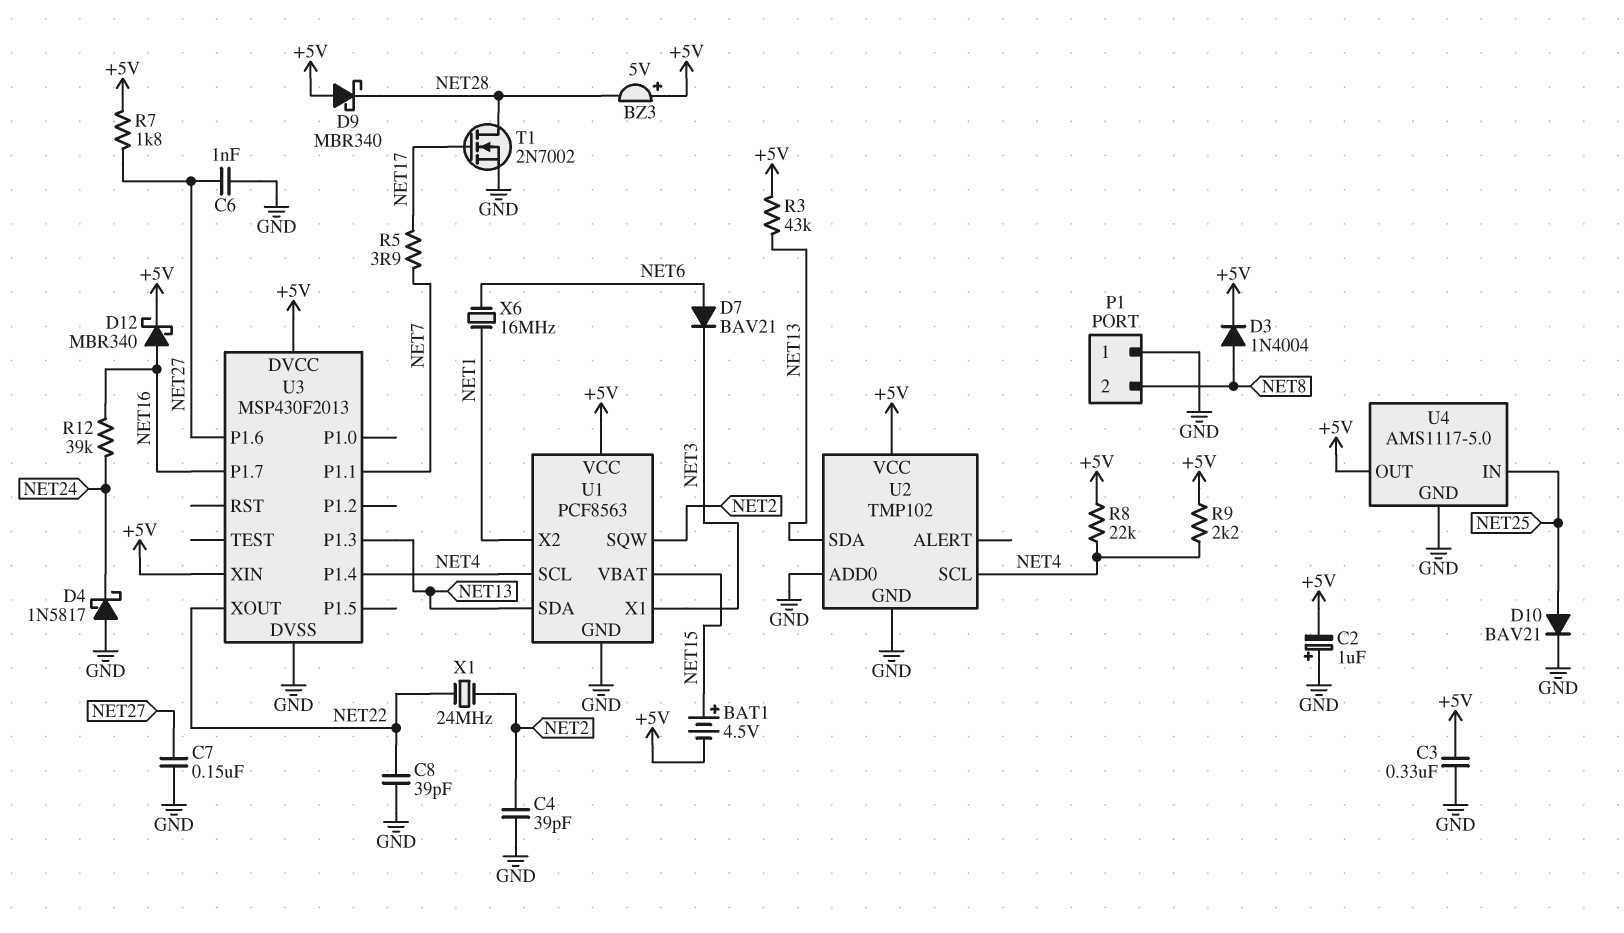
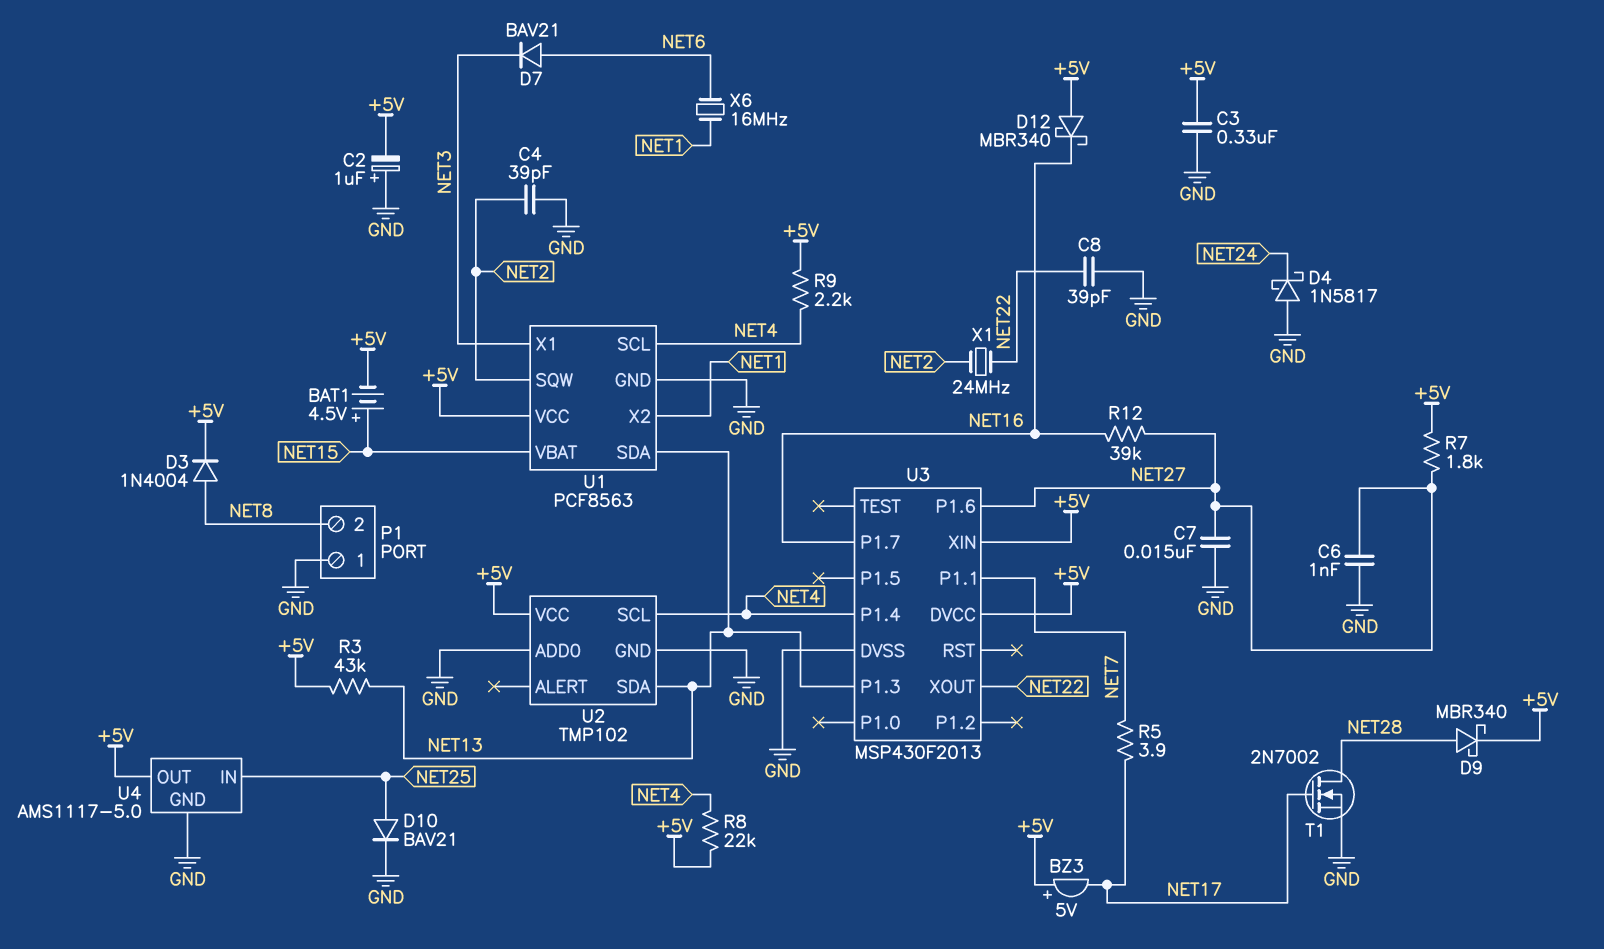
BZ3: buzzer 5V (plus +5V, minus NET28) -> buzzer 5V (plus +5V, minus NET17)
C7: 150nF (GND, NET27) -> 15nF (GND, NET27)
D9: schottky MBR340 (A +5V, K NET28) -> schottky MBR340 (A NET28, K +5V)
D12: schottky MBR340 (A NET16, K +5V) -> schottky MBR340 (A +5V, K NET16)
R12: 39k (NET16, NET24) -> 39k (NET16, NET27)

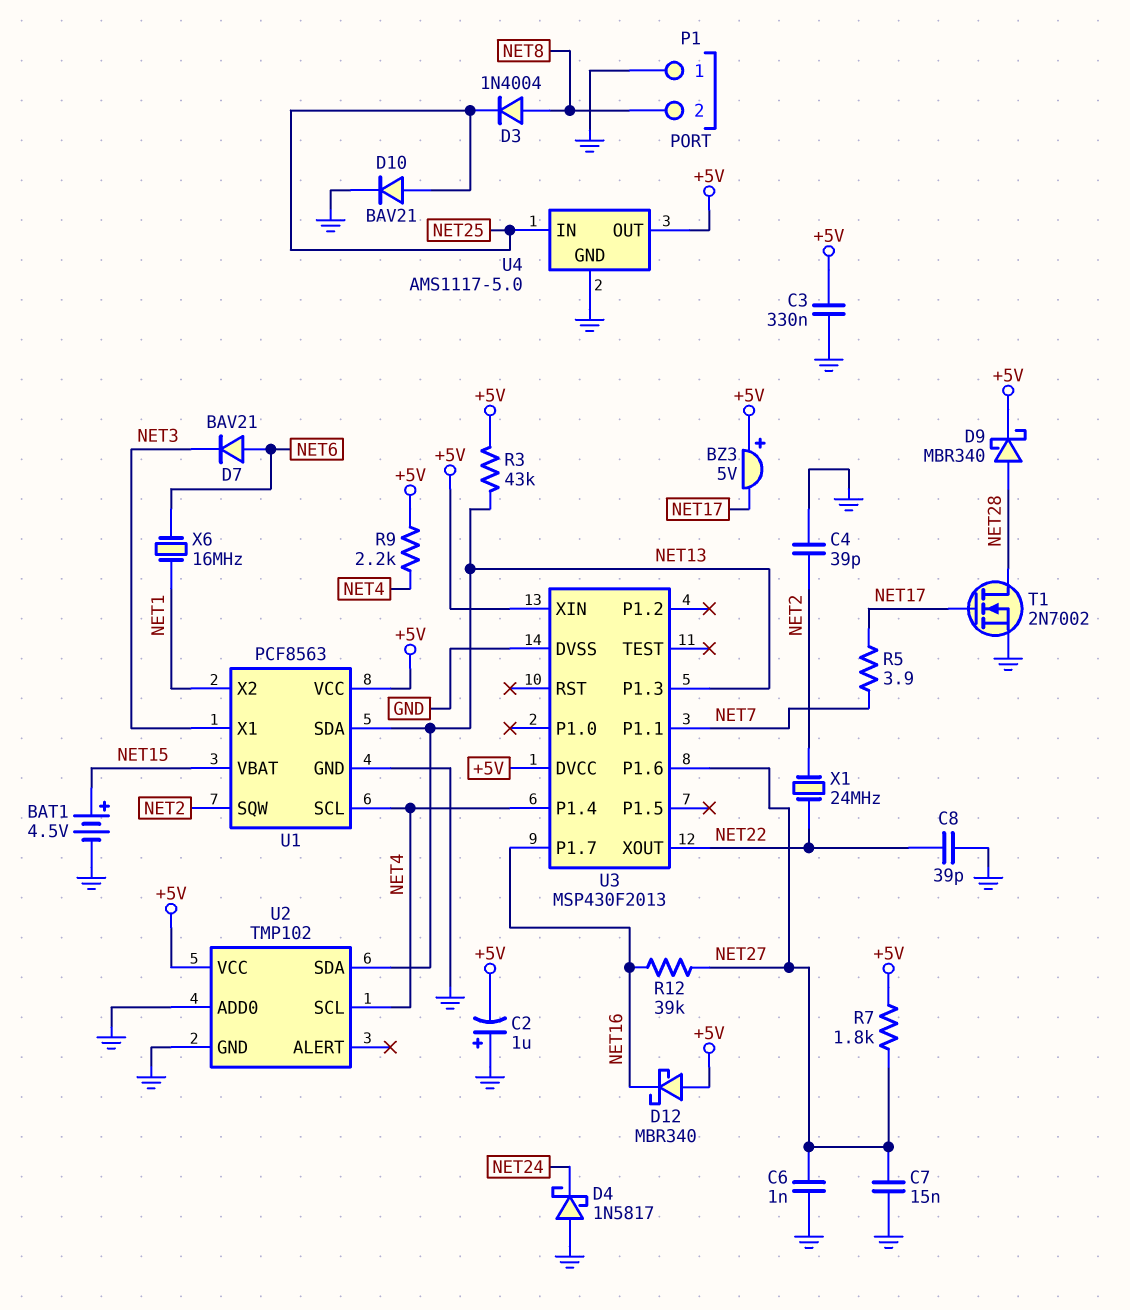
BAT1: 4.5V (plus NET15, minus +5V) -> 4.5V (plus NET15, minus GND)
D3: diode 1N4004 (A NET8, K +5V) -> diode 1N4004 (A NET8, K NET25)
R8: 22k (+5V, NET4) -> none

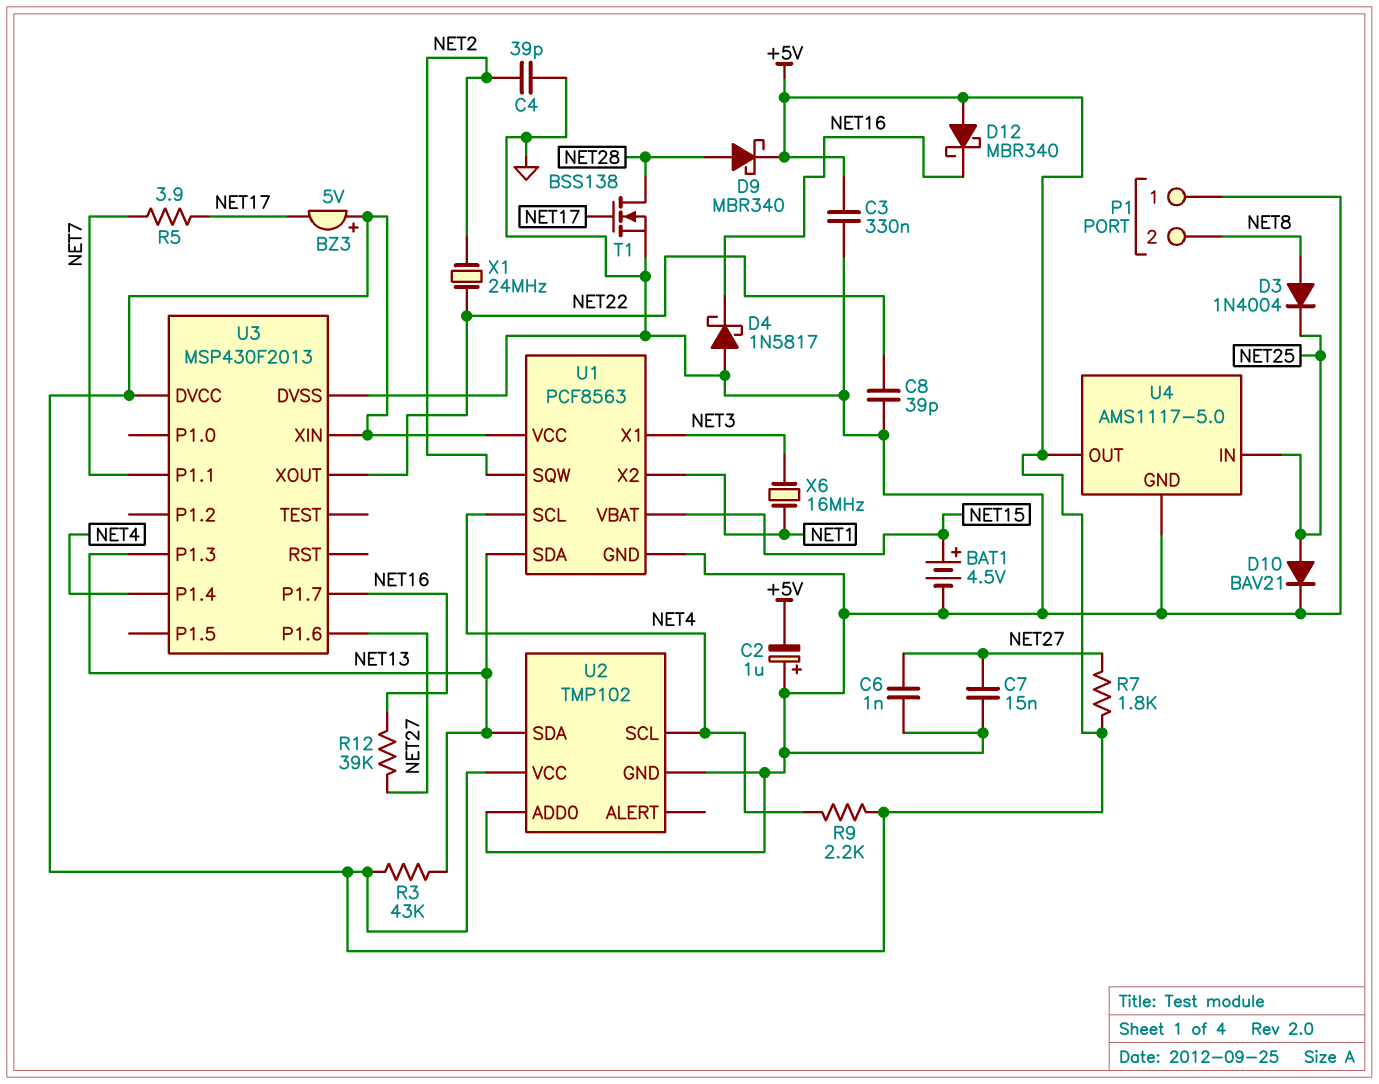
D4: schottky 1N5817 (A GND, K NET24) -> schottky 1N5817 (A GND, K NET16)
D7: diode BAV21 (A NET6, K NET3) -> none
T1: NMOS 2N7002 (G NET17, D NET28, S GND) -> NMOS BSS138 (G NET17, D NET28, S GND)
X6: 16MHz (NET1, NET6) -> 16MHz (NET1, NET3)

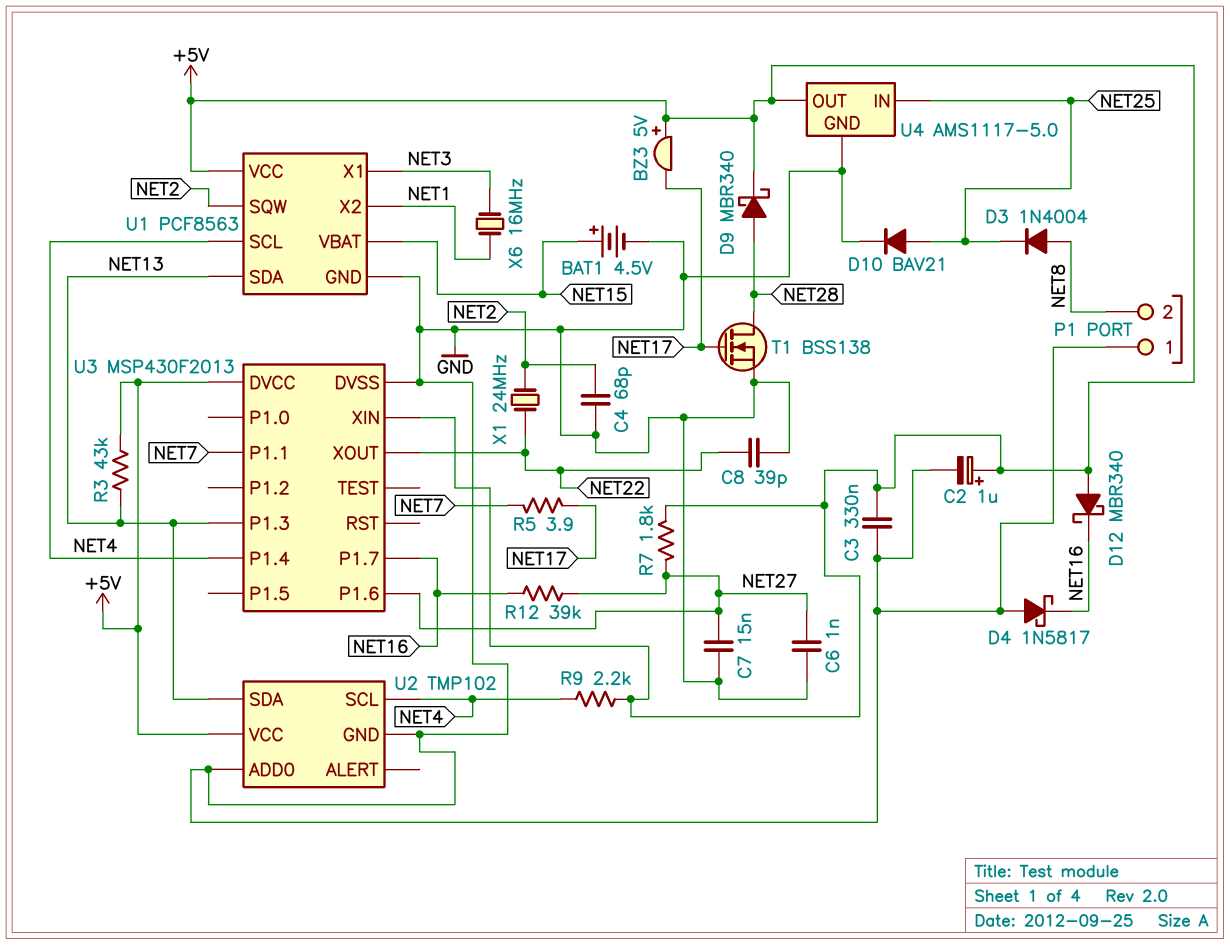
C2: 1uF (plus GND, minus +5V) -> 1uF (plus +5V, minus GND)
C4: 39pF (GND, NET2) -> 68pF (GND, NET2)

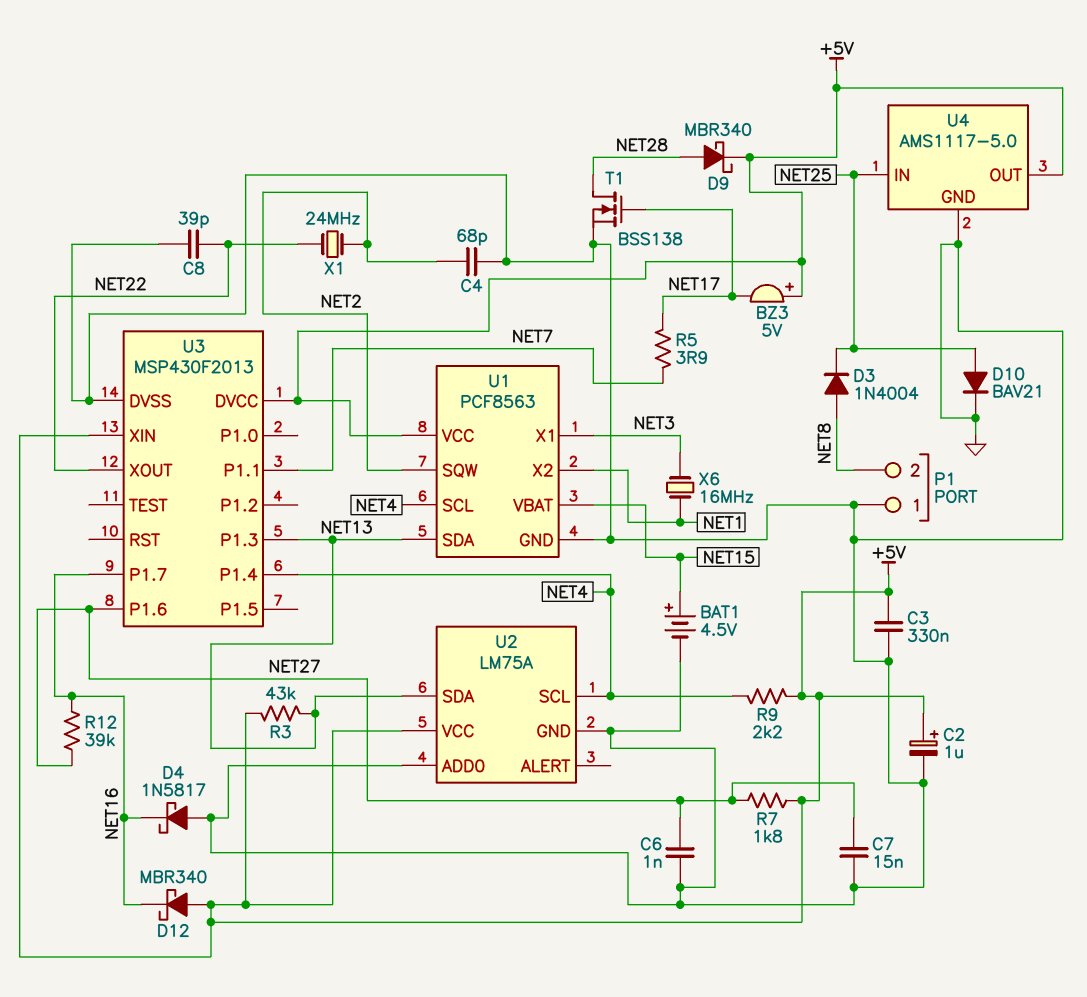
U2: TMP102 -> LM75A

